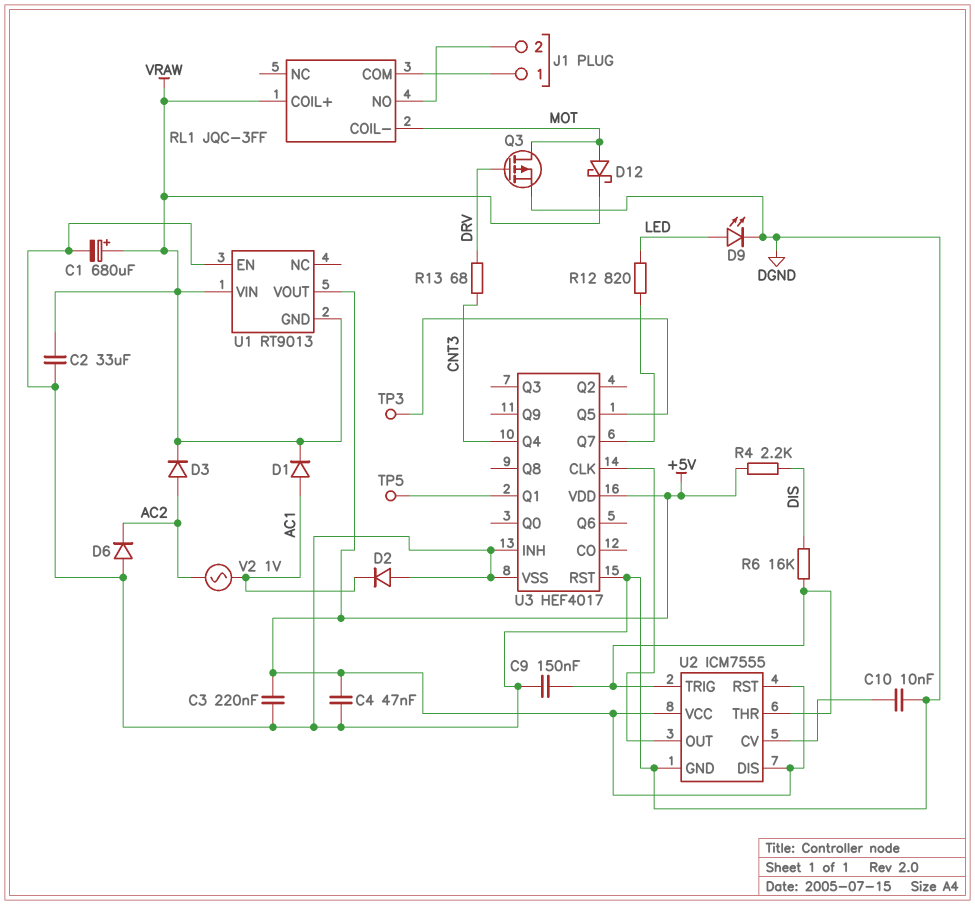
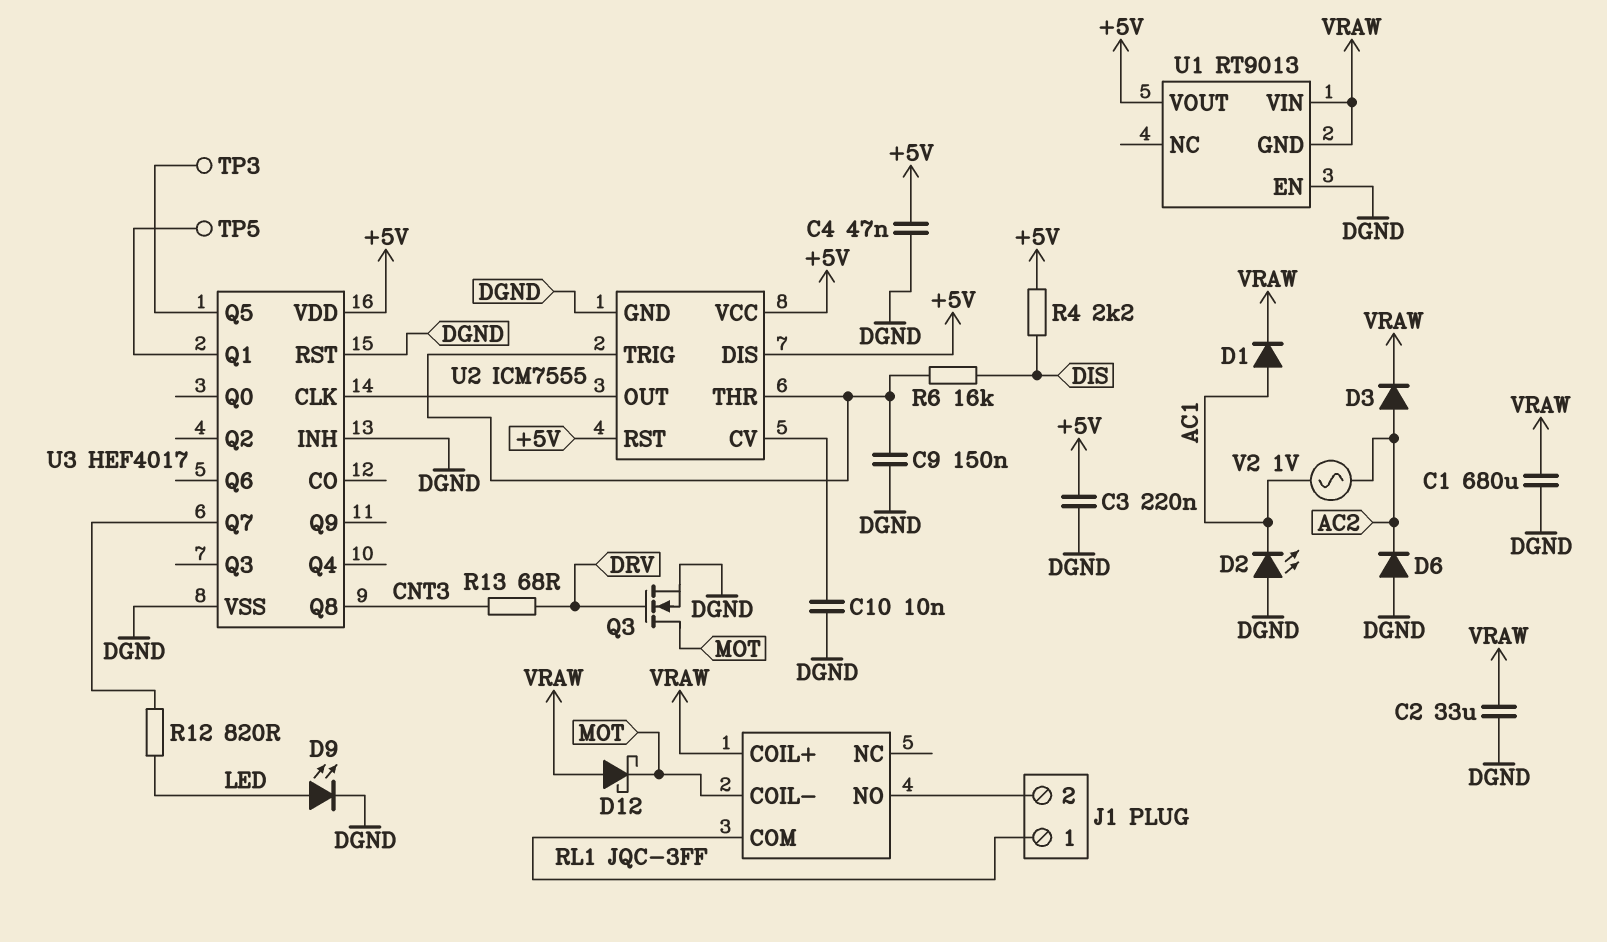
C1: 680uF (plus VRAW, minus DGND) -> 680uF (DGND, VRAW)
D2: diode (A DGND, K AC1) -> LED (A DGND, K AC1)
D12: schottky (A MOT, K VRAW) -> schottky (A VRAW, K MOT)
Q3: PMOS (G DRV, D MOT, S DGND) -> NMOS (G DRV, D MOT, S DGND)
U3 pin Q4: CNT3 -> none
U3 pin Q8: none -> CNT3

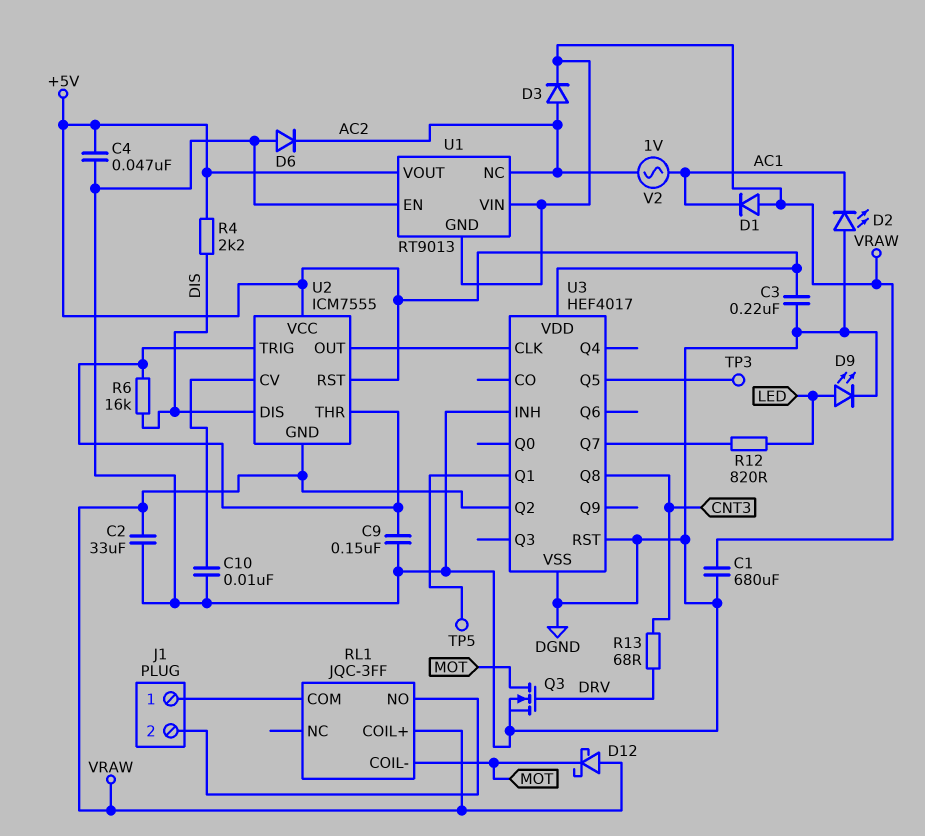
D1: diode (A AC1, K VRAW) -> diode (A VRAW, K AC1)
U1 pin NC: none -> AC2
U2 pin DIS: +5V -> DIS
U2 pin GND: DGND -> VRAW
U3 pin Q2: none -> VRAW

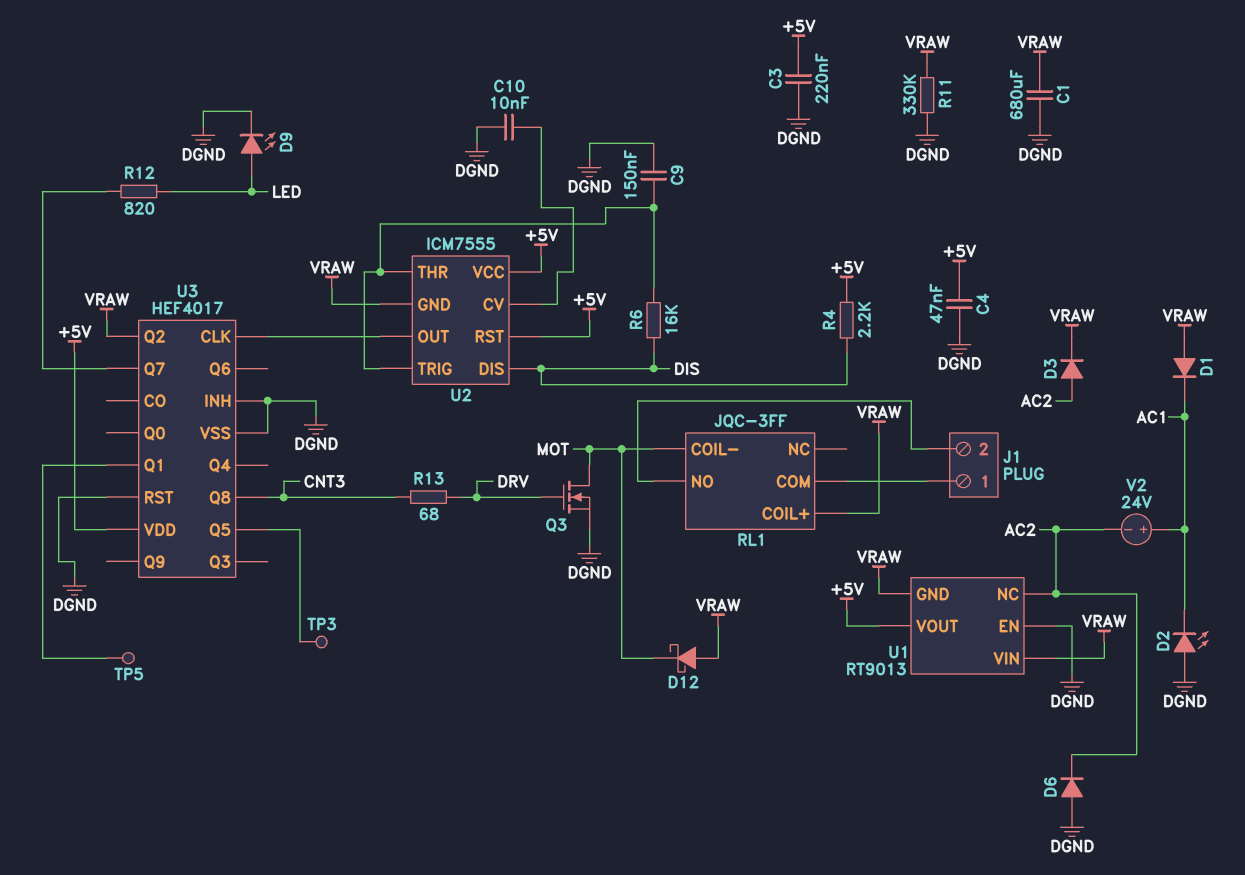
C2: 33uF (DGND, VRAW) -> none
R11: none -> 330k (DGND, VRAW)
V2: AC 1V (AC1, AC2) -> 24V (plus AC1, minus AC2)

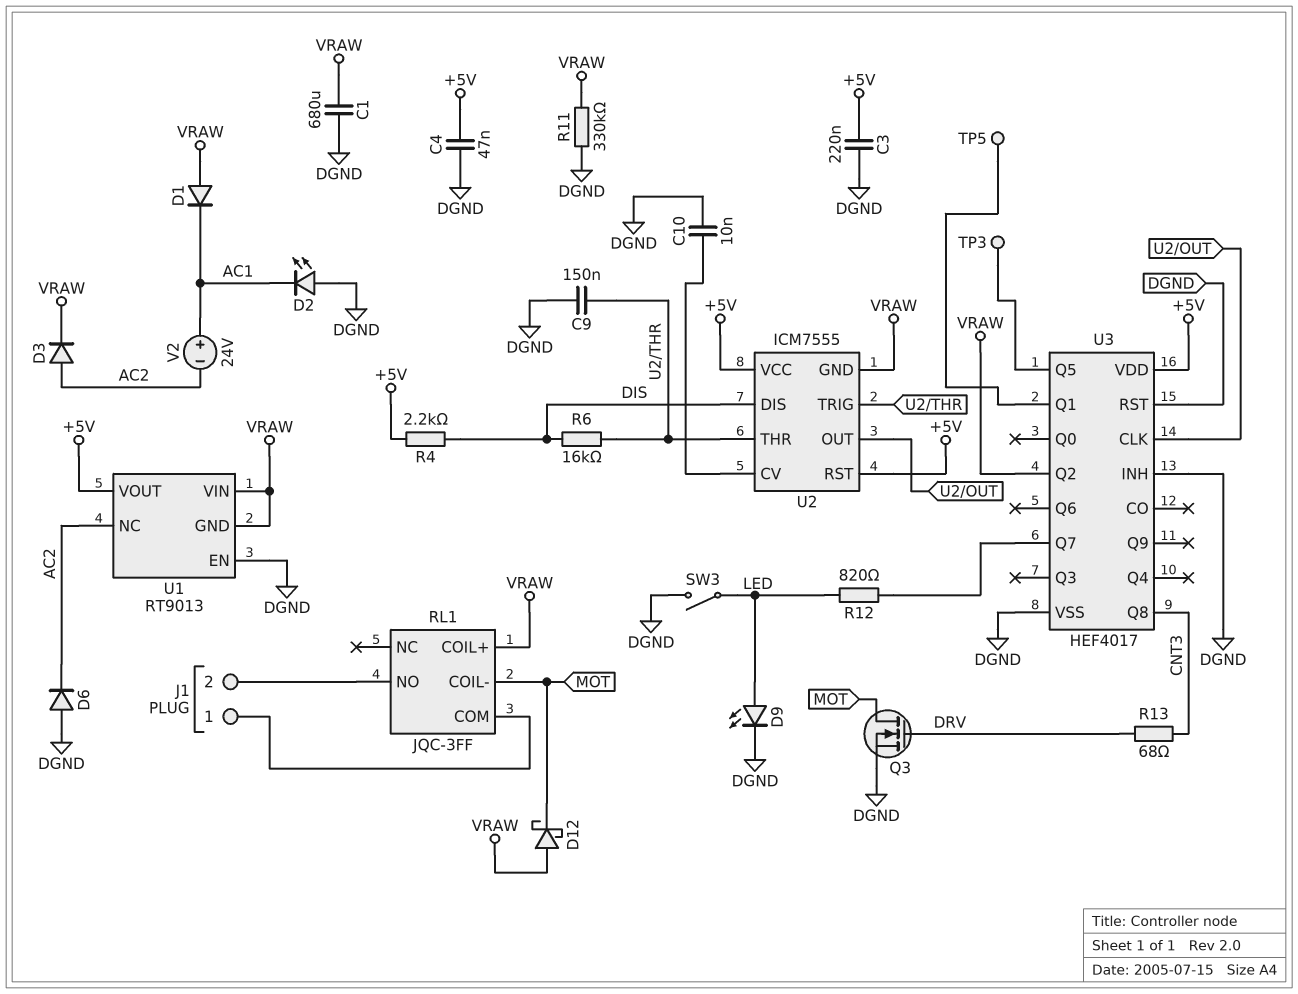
SW3: none -> switch (DGND, LED)

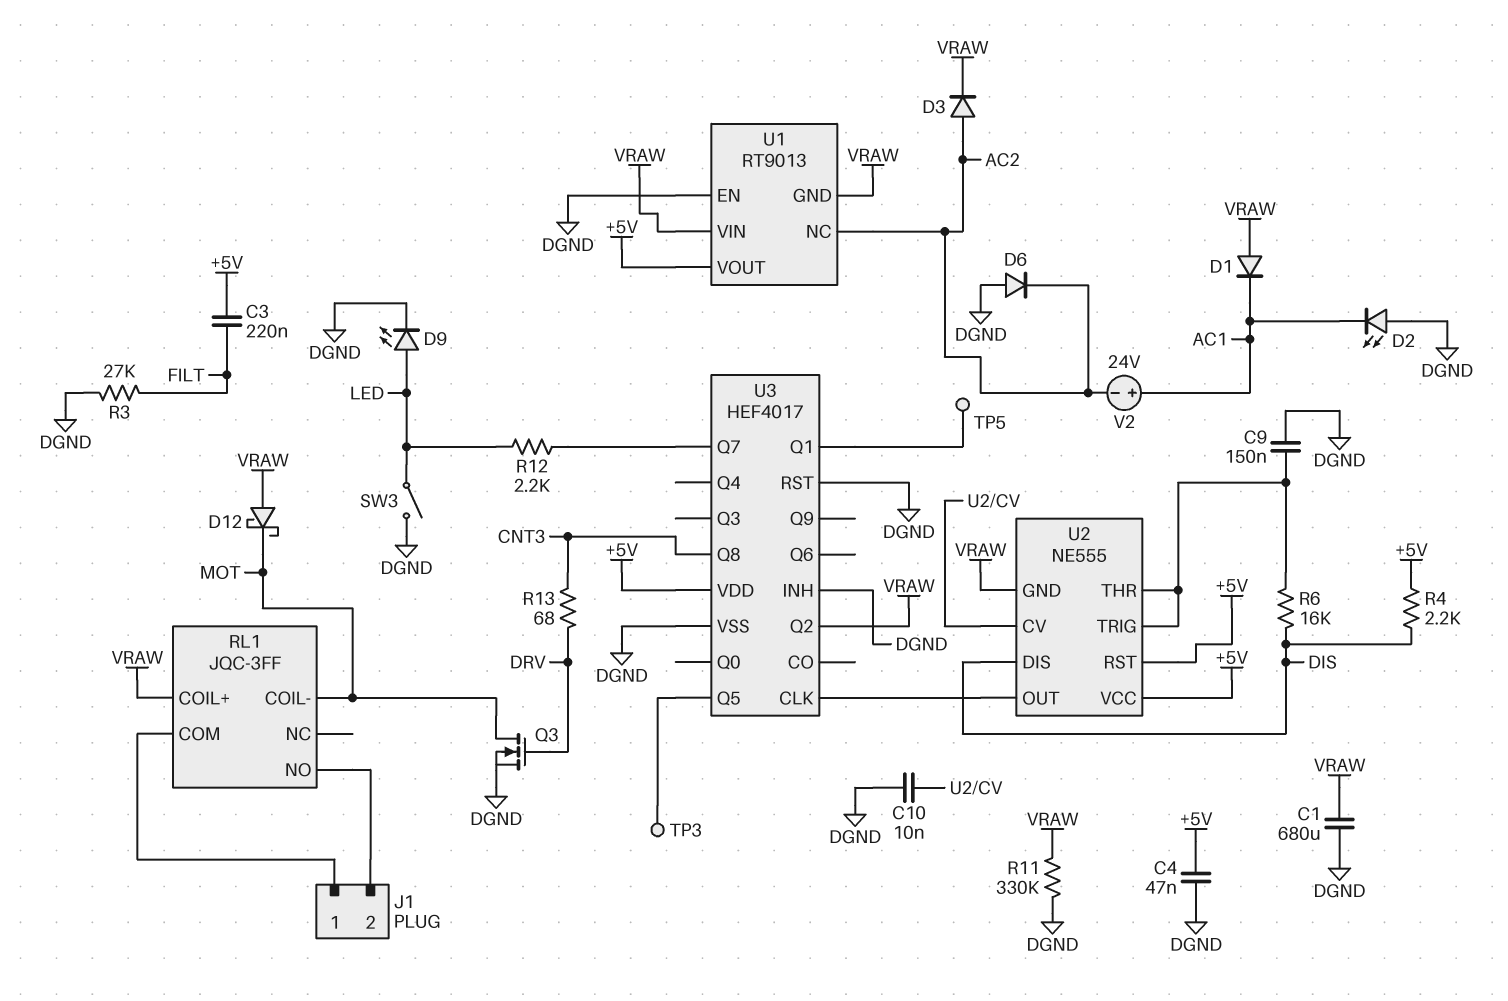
C3: 220nF (+5V, DGND) -> 220nF (+5V, FILT)
R3: none -> 27k (DGND, FILT)
R12: 820 (LED, U3/Q7) -> 2.2k (LED, U3/Q7)
U2: ICM7555 -> NE555

